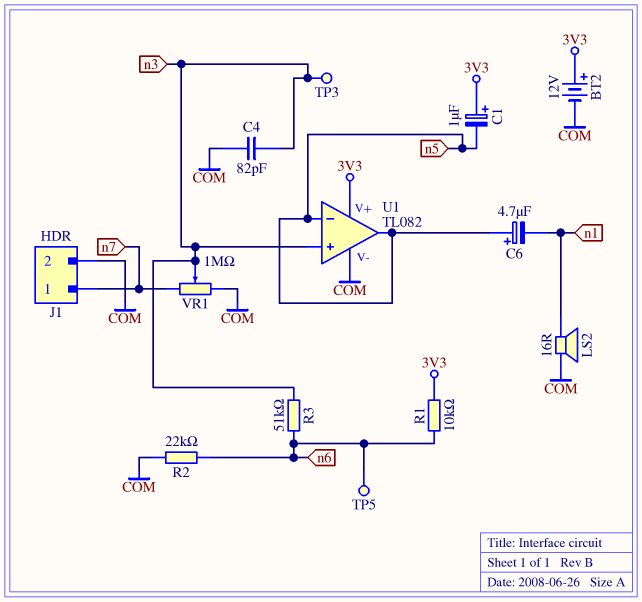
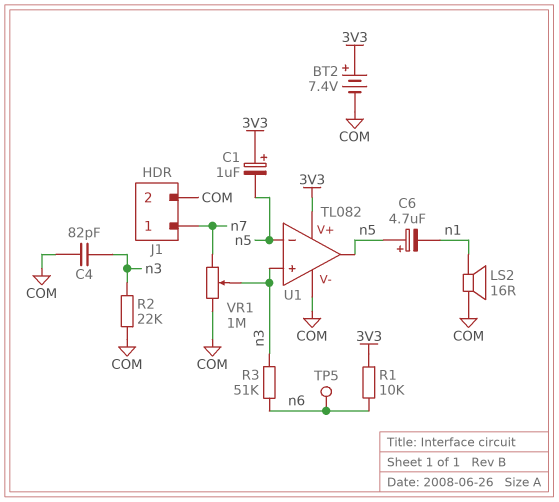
BT2: 12V (plus 3V3, minus COM) -> 7.4V (plus 3V3, minus COM)
R2: 22k (COM, n6) -> 22k (COM, n3)
TP3: test point (n3) -> none

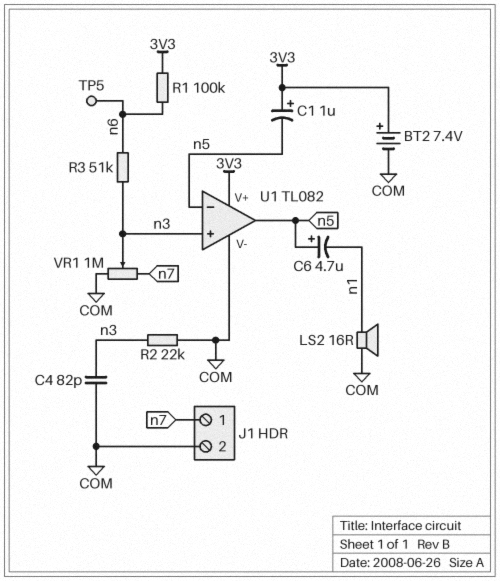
R1: 10k (3V3, n6) -> 100k (3V3, n6)

